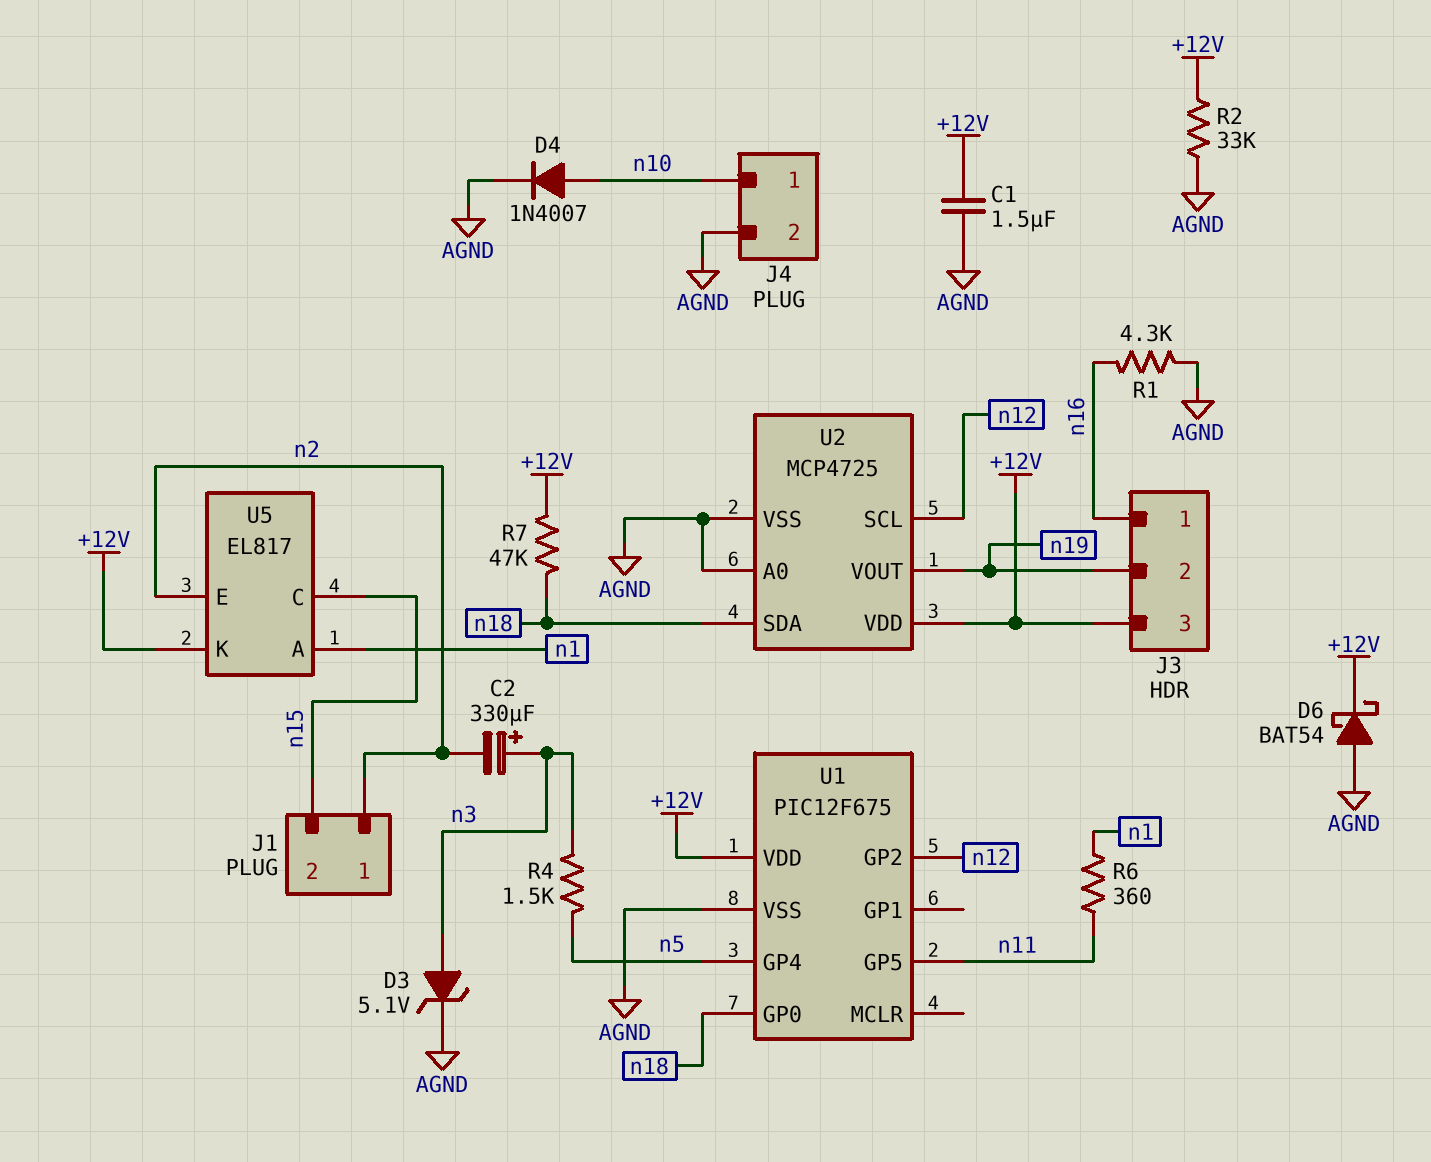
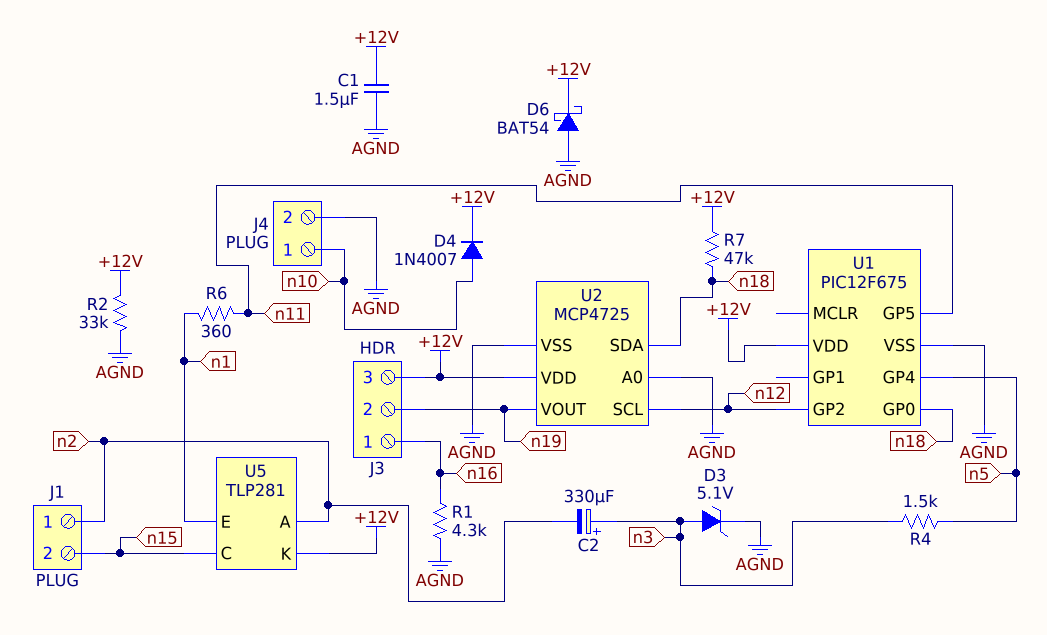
D4: diode 1N4007 (A n10, K AGND) -> diode 1N4007 (A n10, K +12V)
U5: EL817 -> TLP281
U5 pin A: n1 -> n2
U5 pin E: n2 -> n1

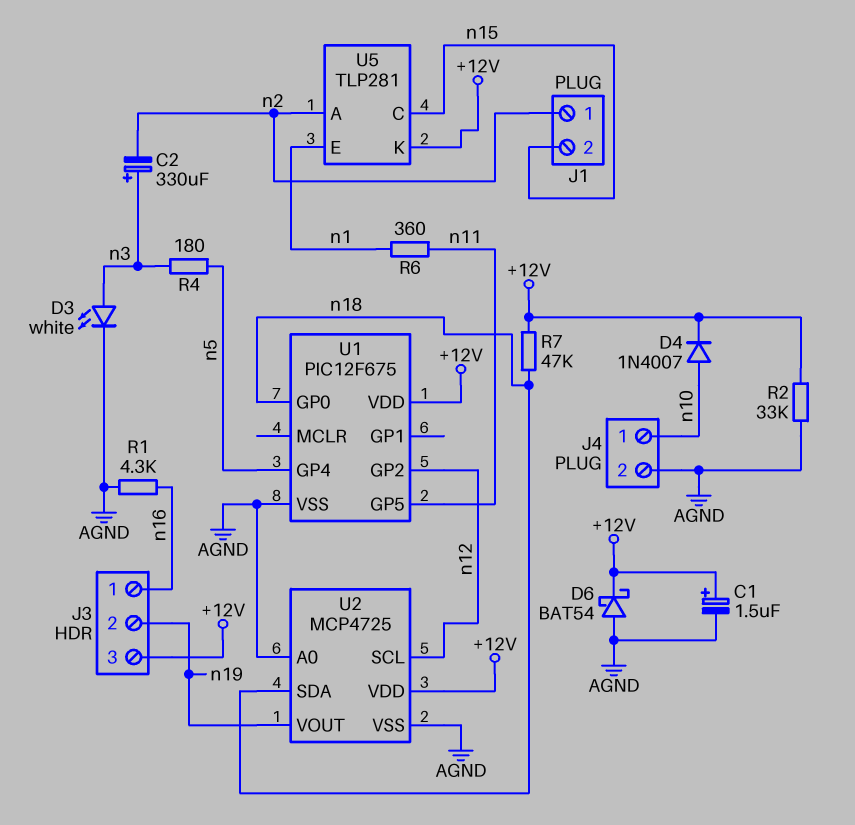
C1: 1.5uF (+12V, AGND) -> 1.5uF (plus +12V, minus AGND)
D3: zener 5.1V (A n3, K AGND) -> LED white (A n3, K AGND)
R4: 1.5k (n3, n5) -> 180 (n3, n5)

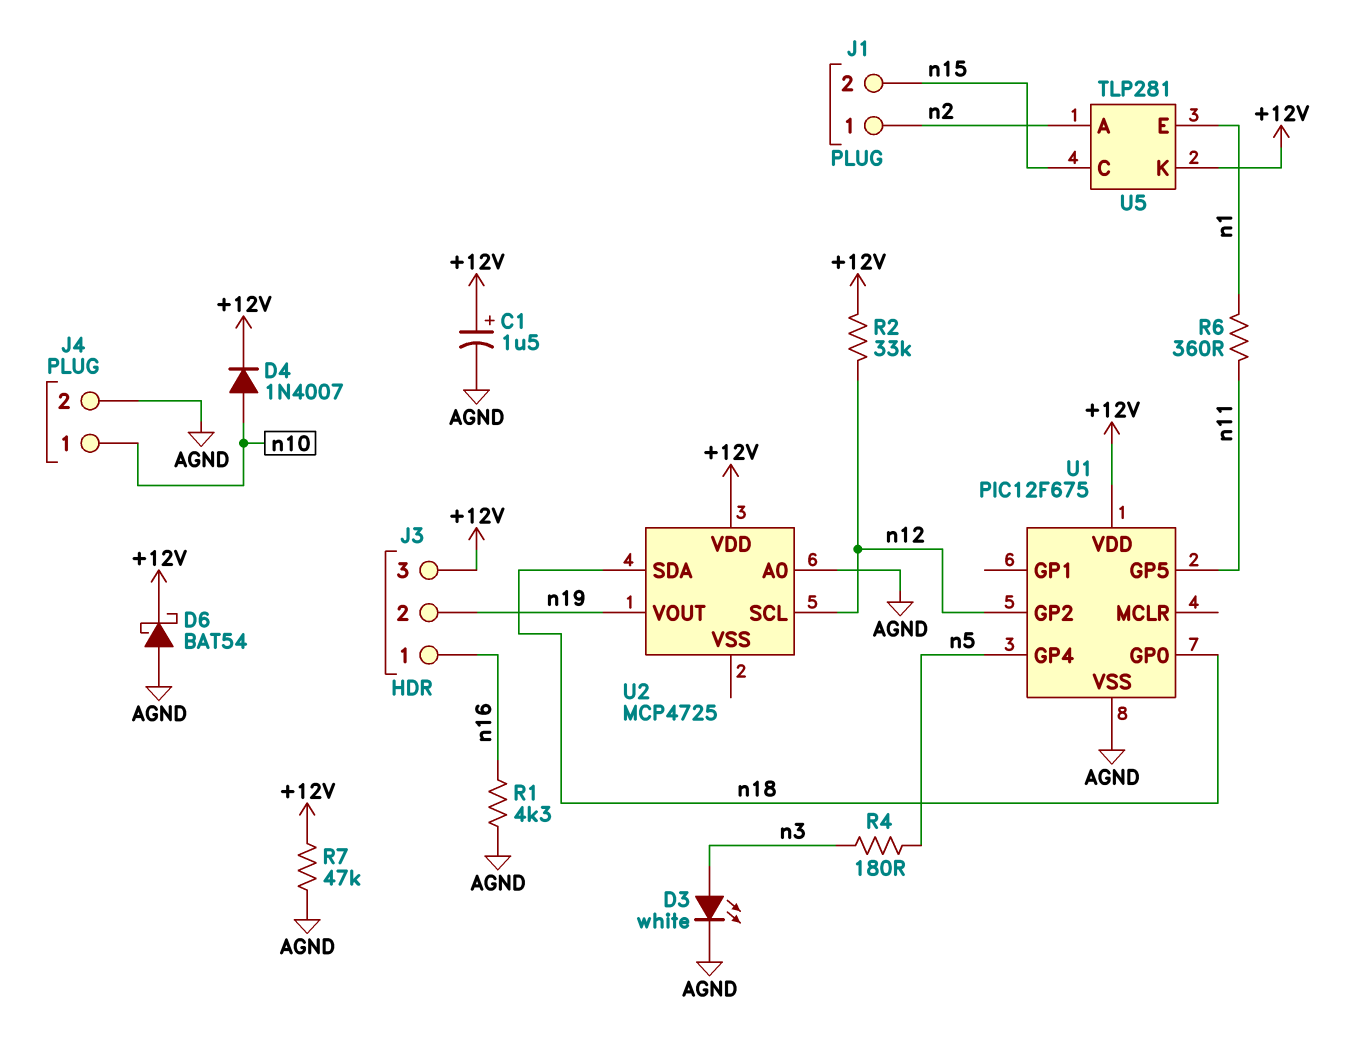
C2: 330uF (plus n3, minus n2) -> none
R2: 33k (+12V, AGND) -> 33k (+12V, n12)
R7: 47k (+12V, n18) -> 47k (+12V, AGND)
U2 pin VSS: AGND -> none

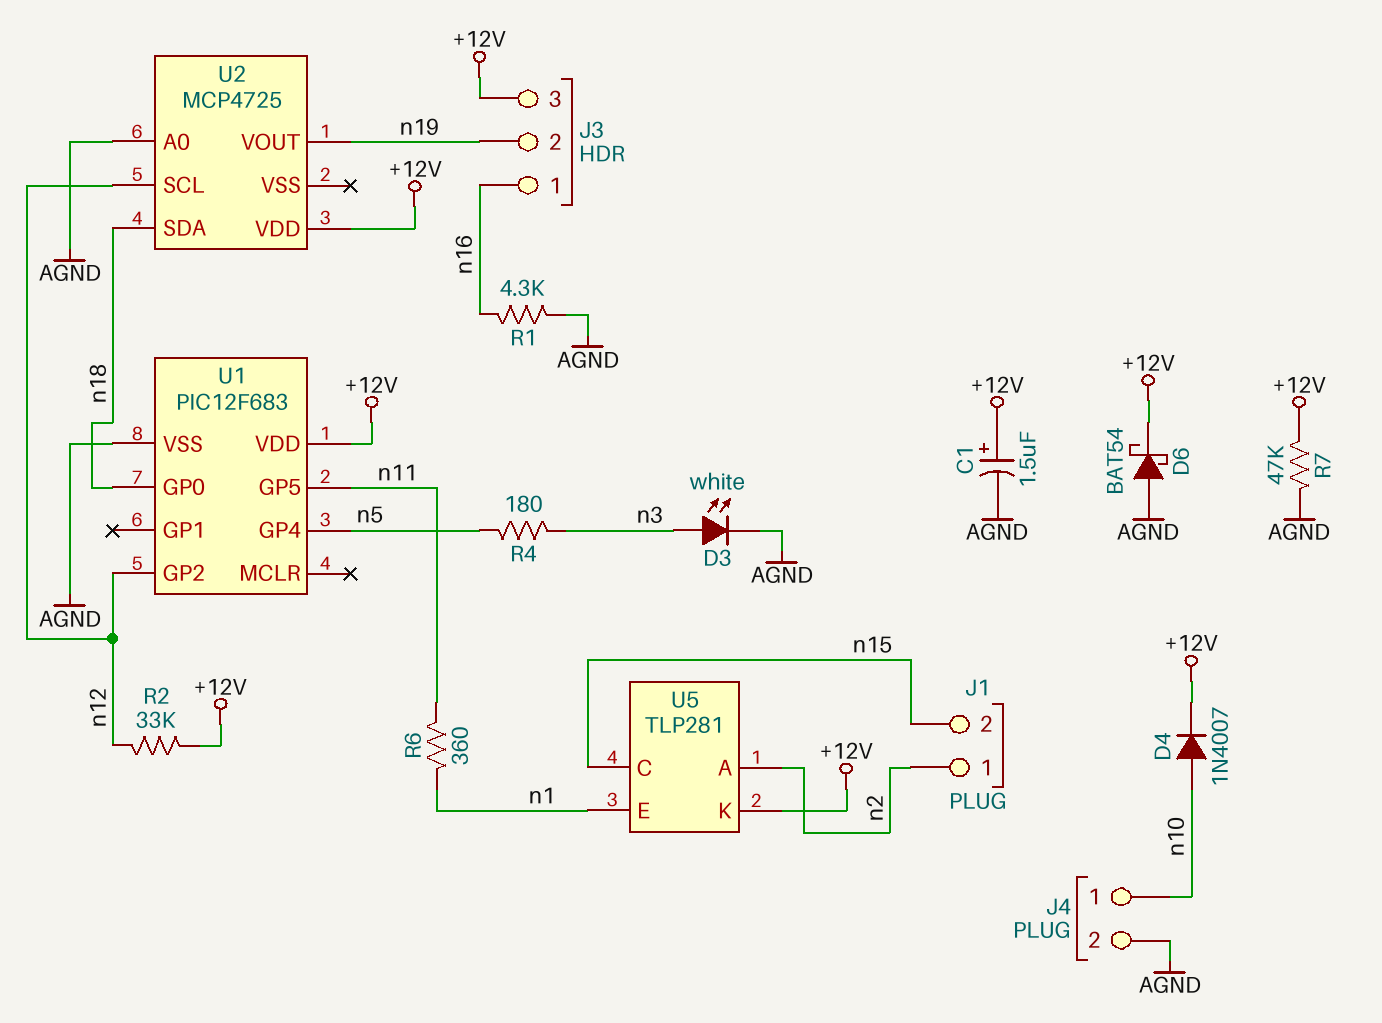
U1: PIC12F675 -> PIC12F683

